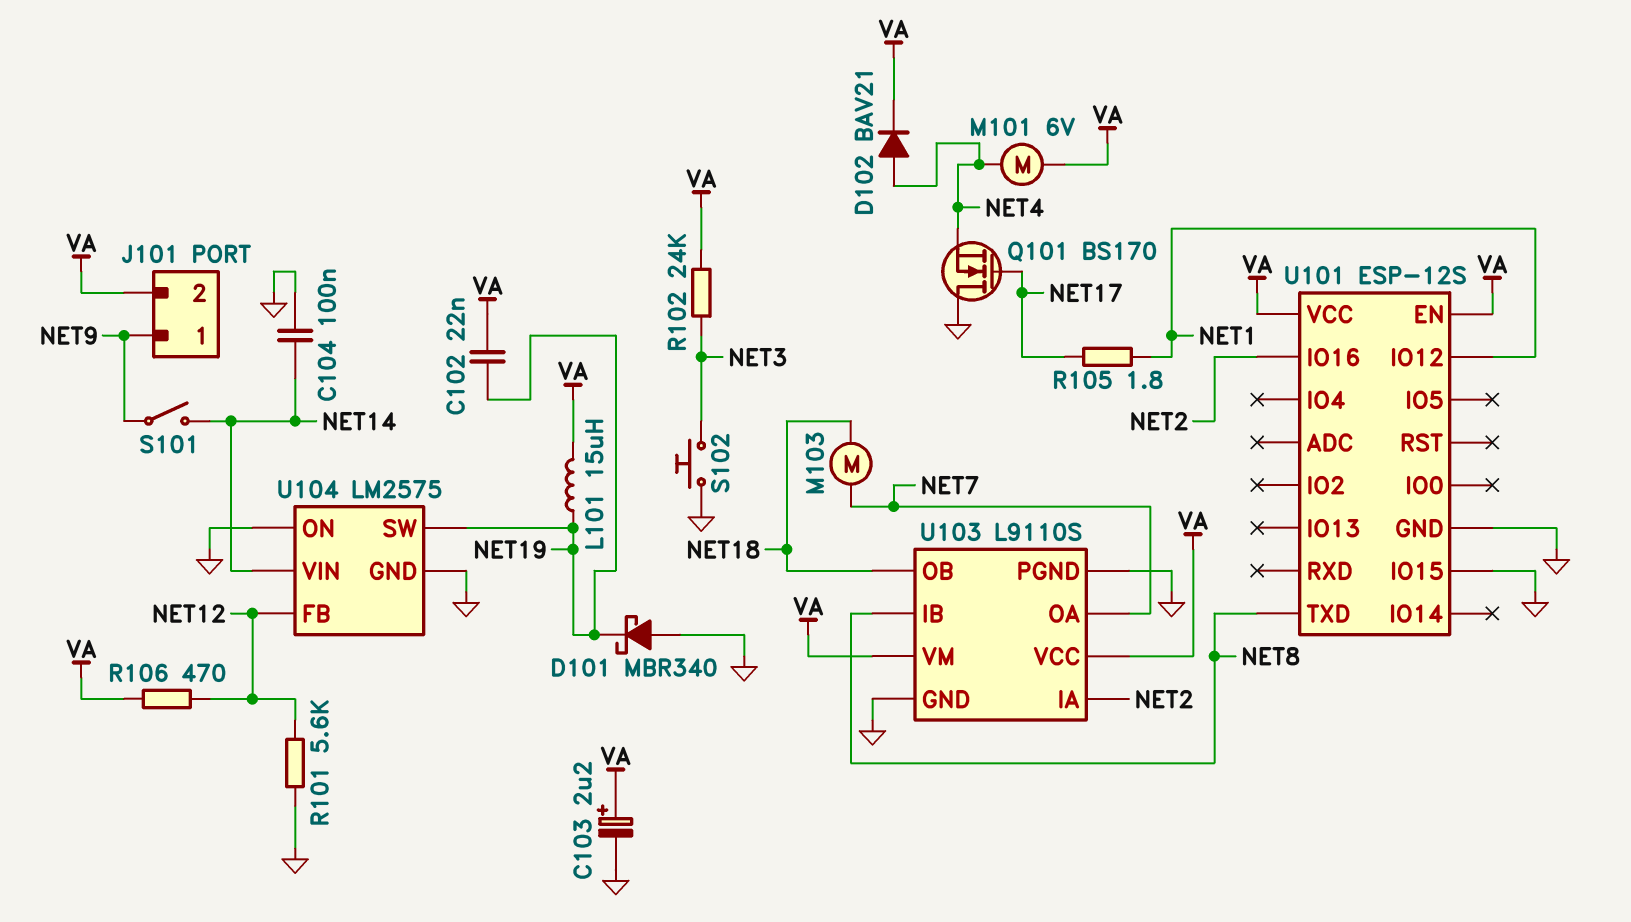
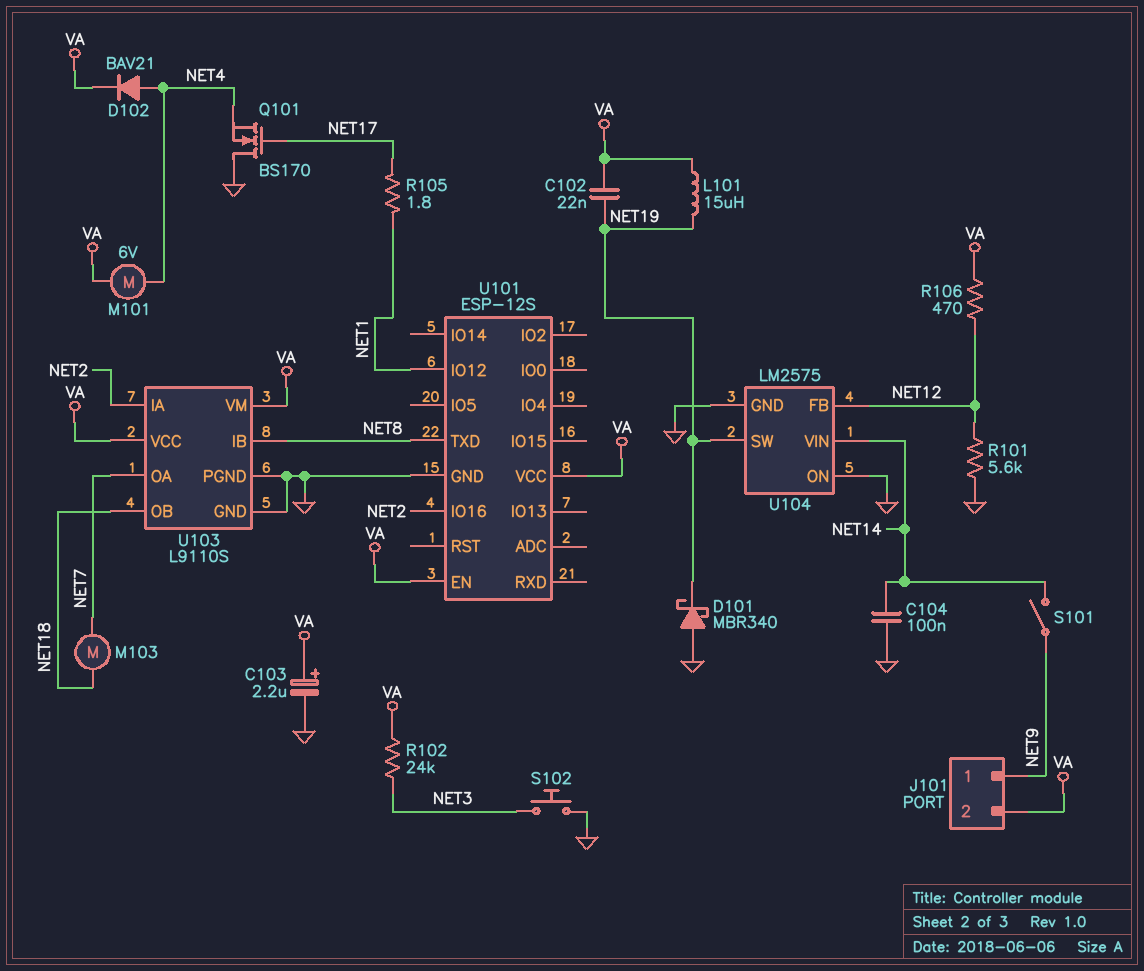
U101 pin IO15: GND -> none

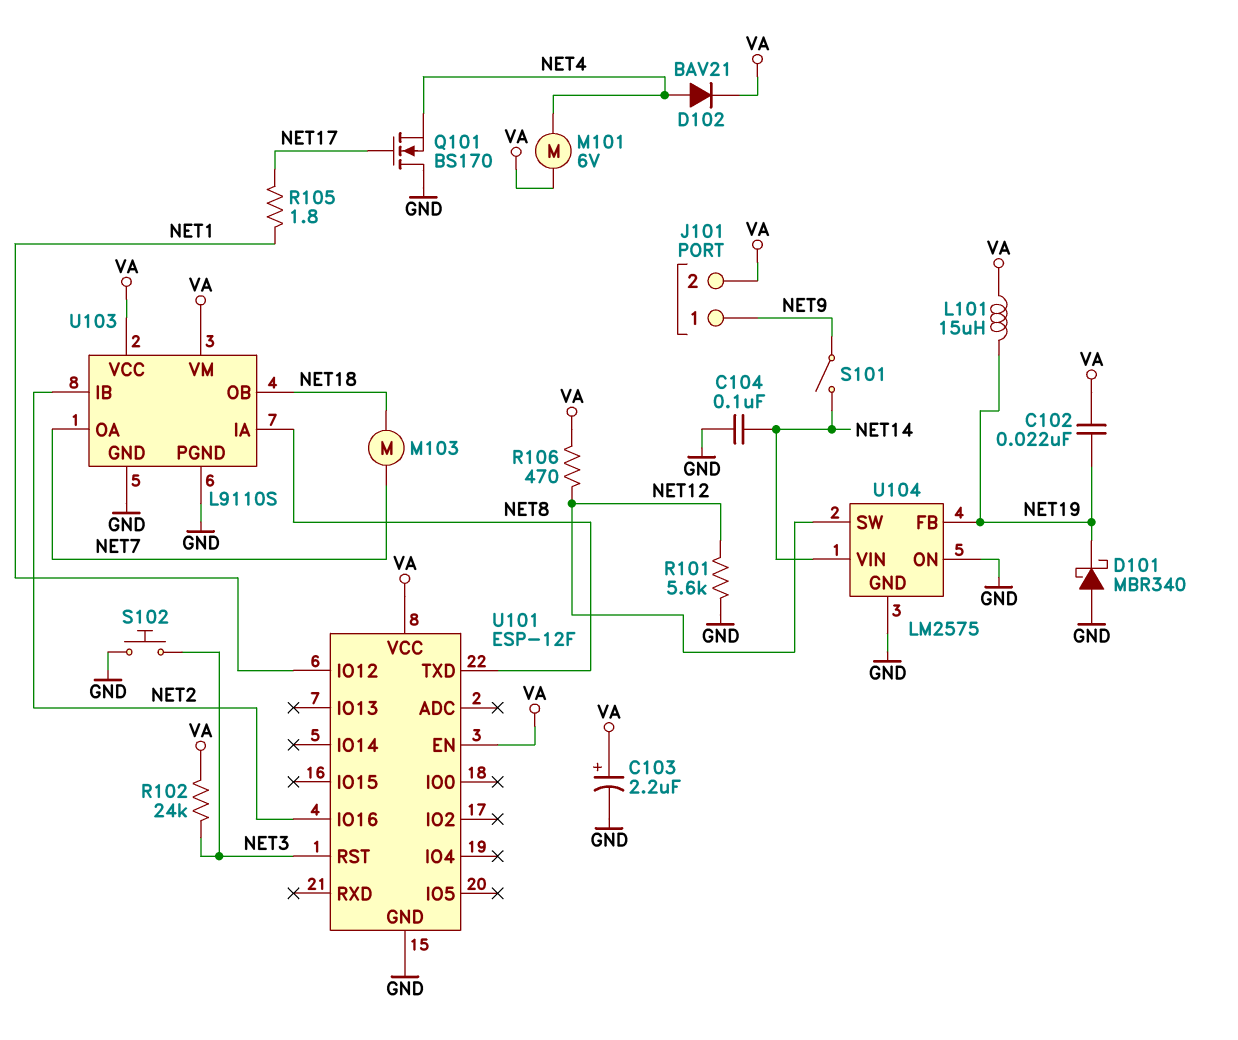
U101: ESP-12S -> ESP-12F
U101 pin RST: none -> NET3
U103 pin IA: NET2 -> NET8
U103 pin IB: NET8 -> NET2
U104 pin FB: NET12 -> NET19
U104 pin SW: NET19 -> NET12

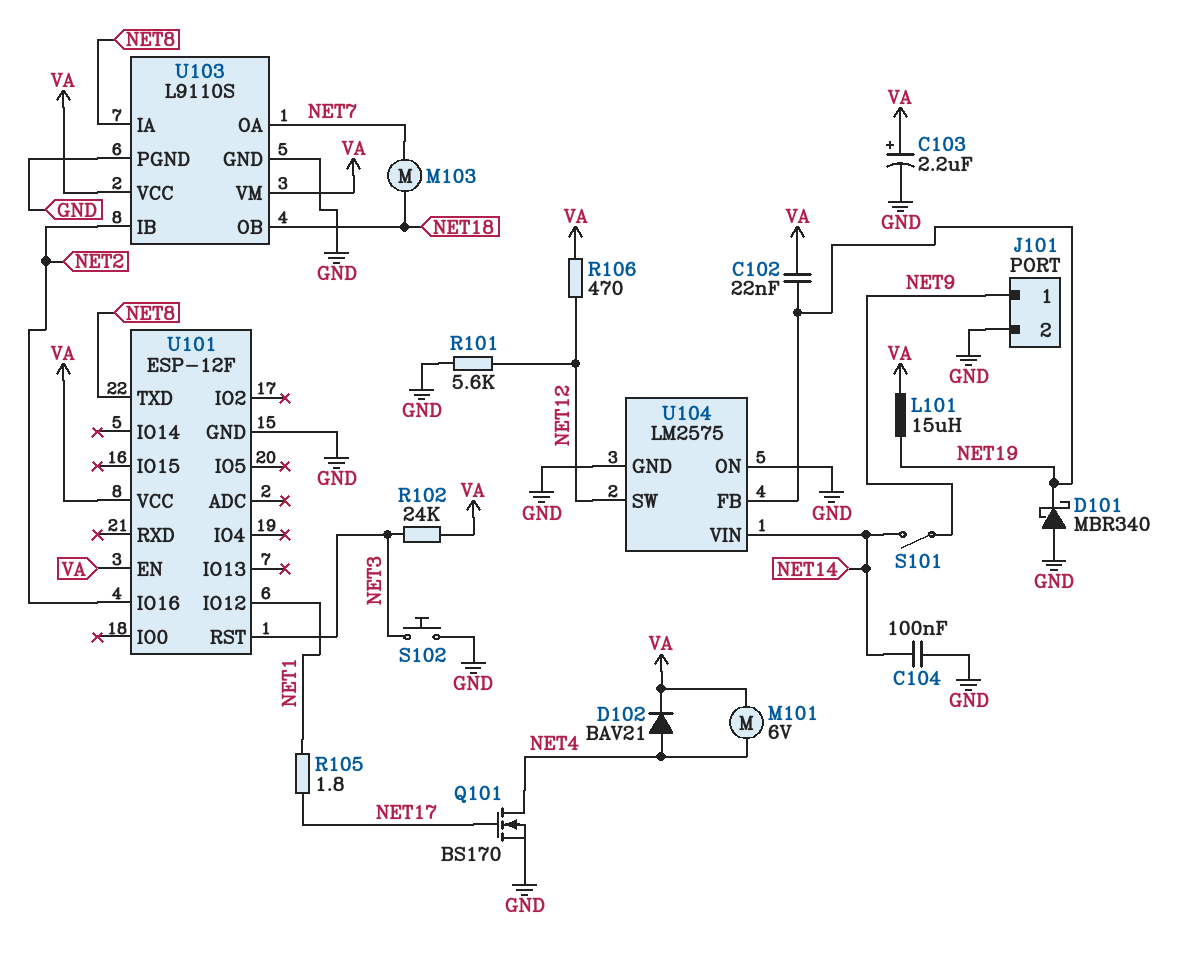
J101 pin 2: VA -> GND
Q101: NMOS BS170 (G NET17, D GND, S NET4) -> NMOS BS170 (G NET17, D NET4, S GND)

